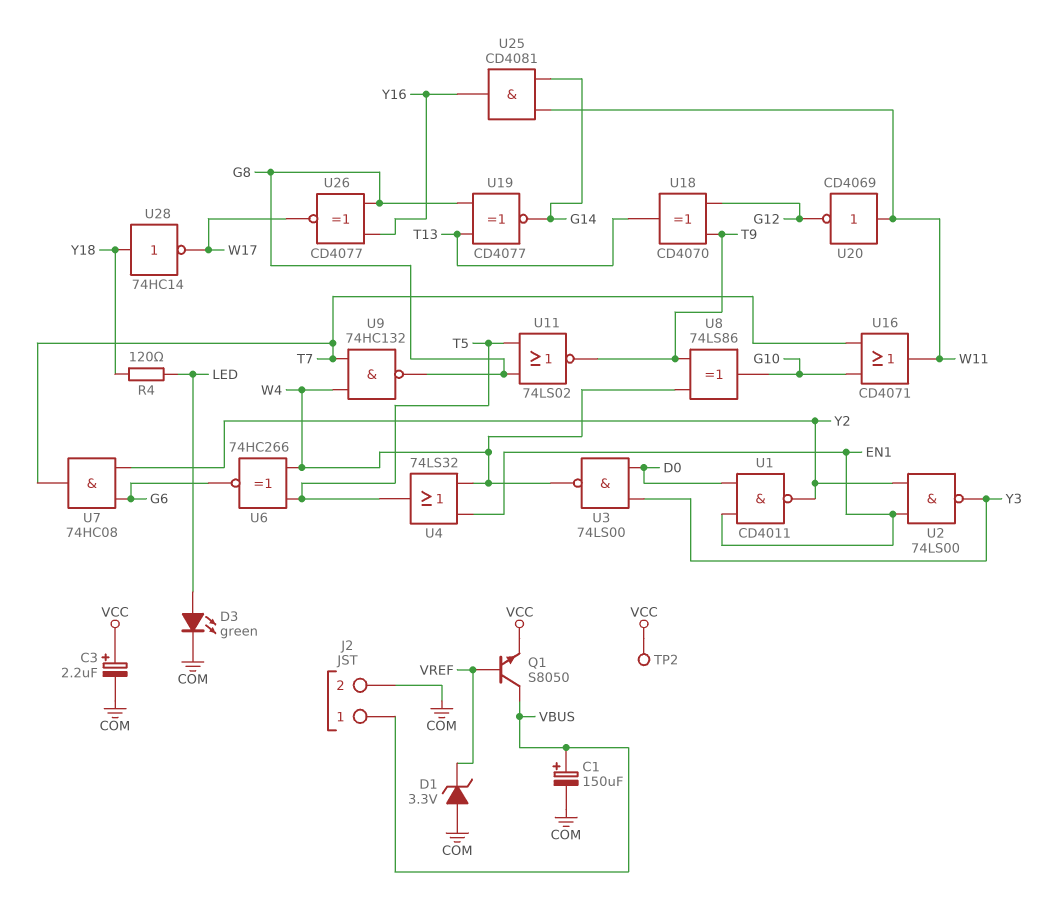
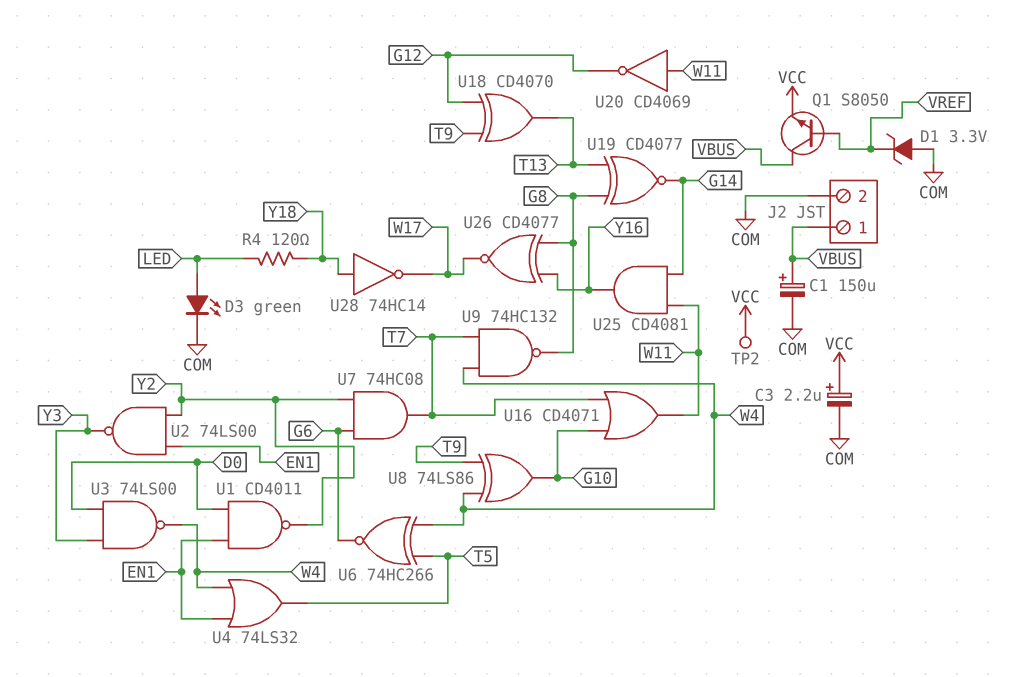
U11: NOR 74LS02 (in G8, in T5, out T9) -> none

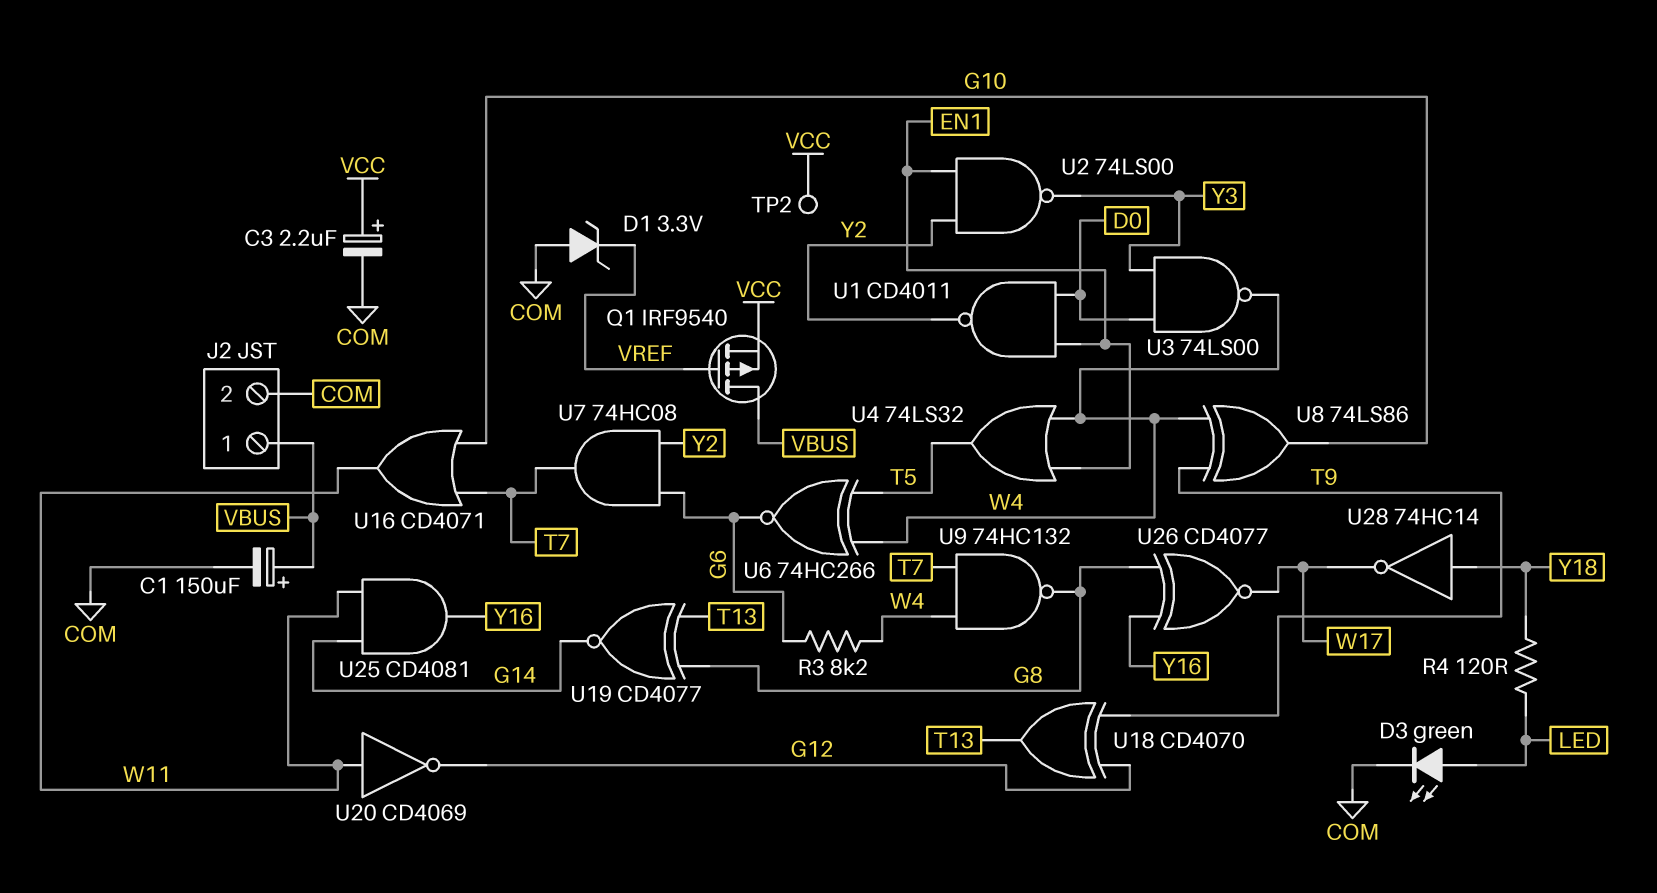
Q1: NPN S8050 (B VREF, C VBUS, E VCC) -> PMOS IRF9540 (G VREF, D VBUS, S VCC)
R3: none -> 8.2k (G6, W4)

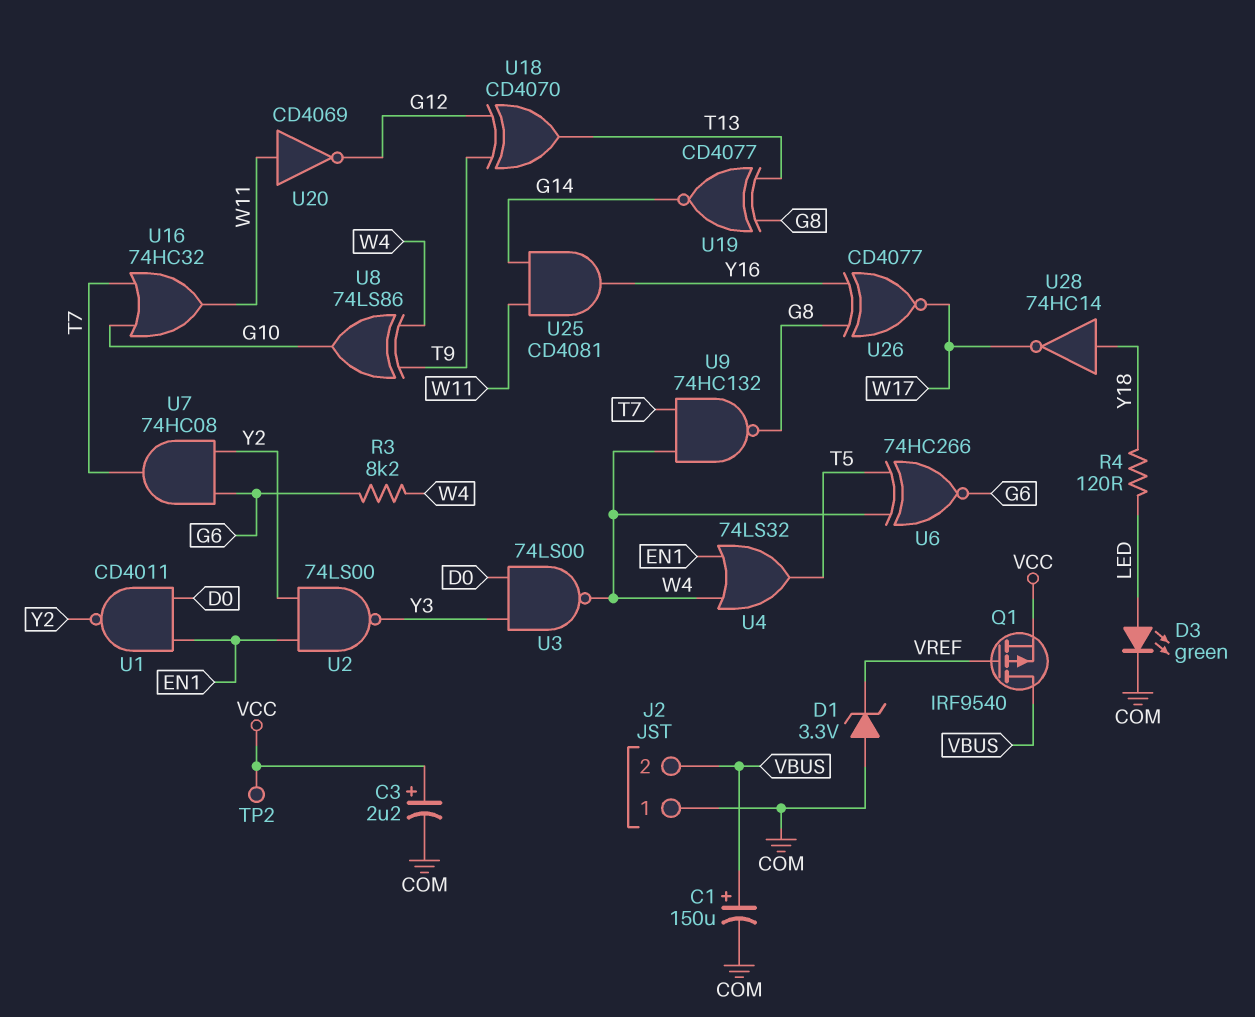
J2 pin 1: VBUS -> COM
J2 pin 2: COM -> VBUS
U16: OR CD4071 (in G10, in T7, out W11) -> OR 74HC32 (in G10, in T7, out W11)

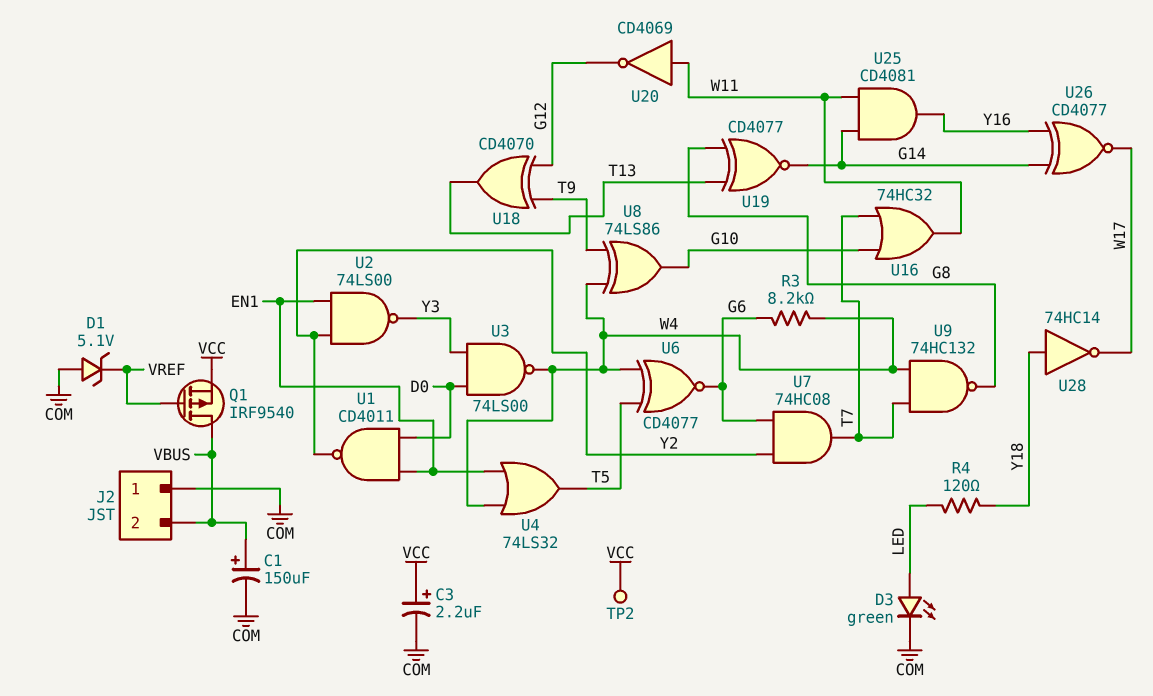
D1: zener 3.3V (A COM, K VREF) -> zener 5.1V (A COM, K VREF)
U6: XNOR 74HC266 (in T5, in W4, out G6) -> XNOR CD4077 (in T5, in W4, out G6)
U26: XNOR CD4077 (in G8, in Y16, out W17) -> XNOR CD4077 (in G14, in Y16, out W17)

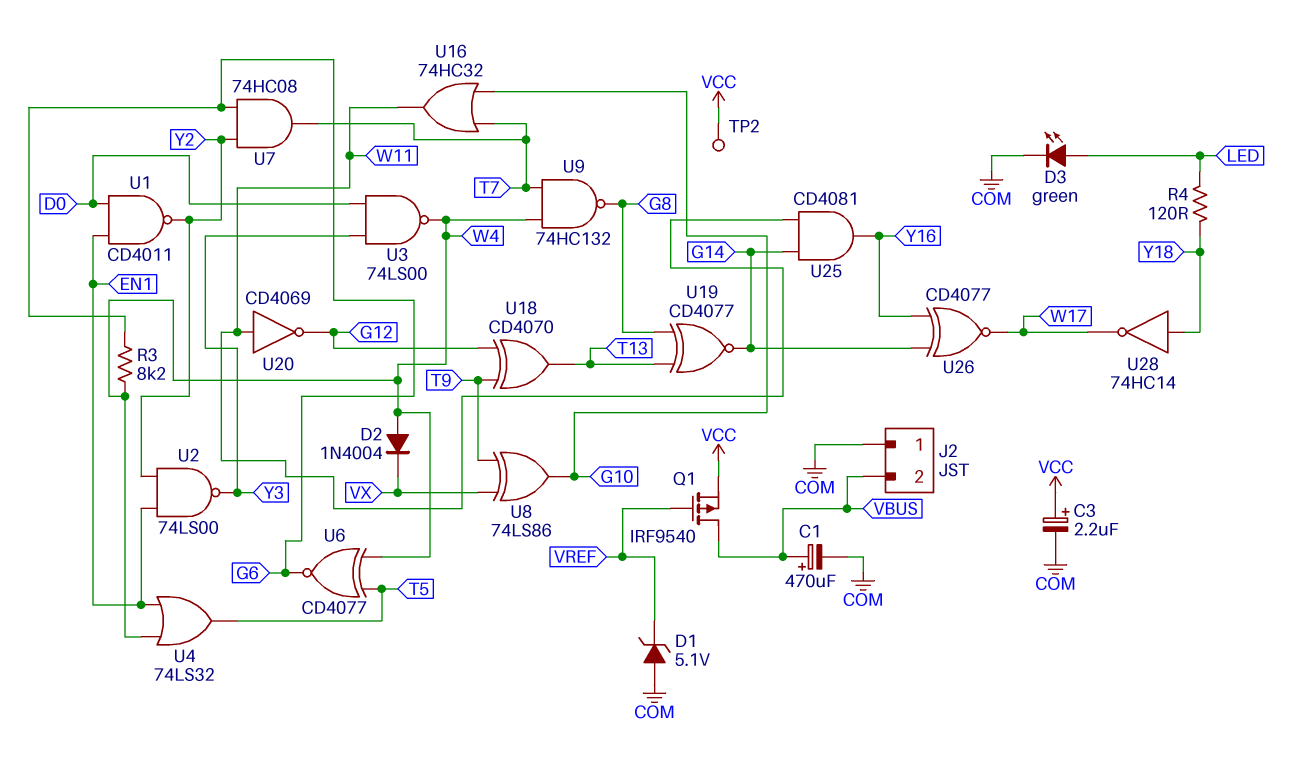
C1: 150uF (plus VBUS, minus COM) -> 470uF (plus VBUS, minus COM)
D2: none -> diode 1N4004 (A W4, K VX)
U8: XOR 74LS86 (in T9, in W4, out G10) -> XOR 74LS86 (in T9, in VX, out G10)

